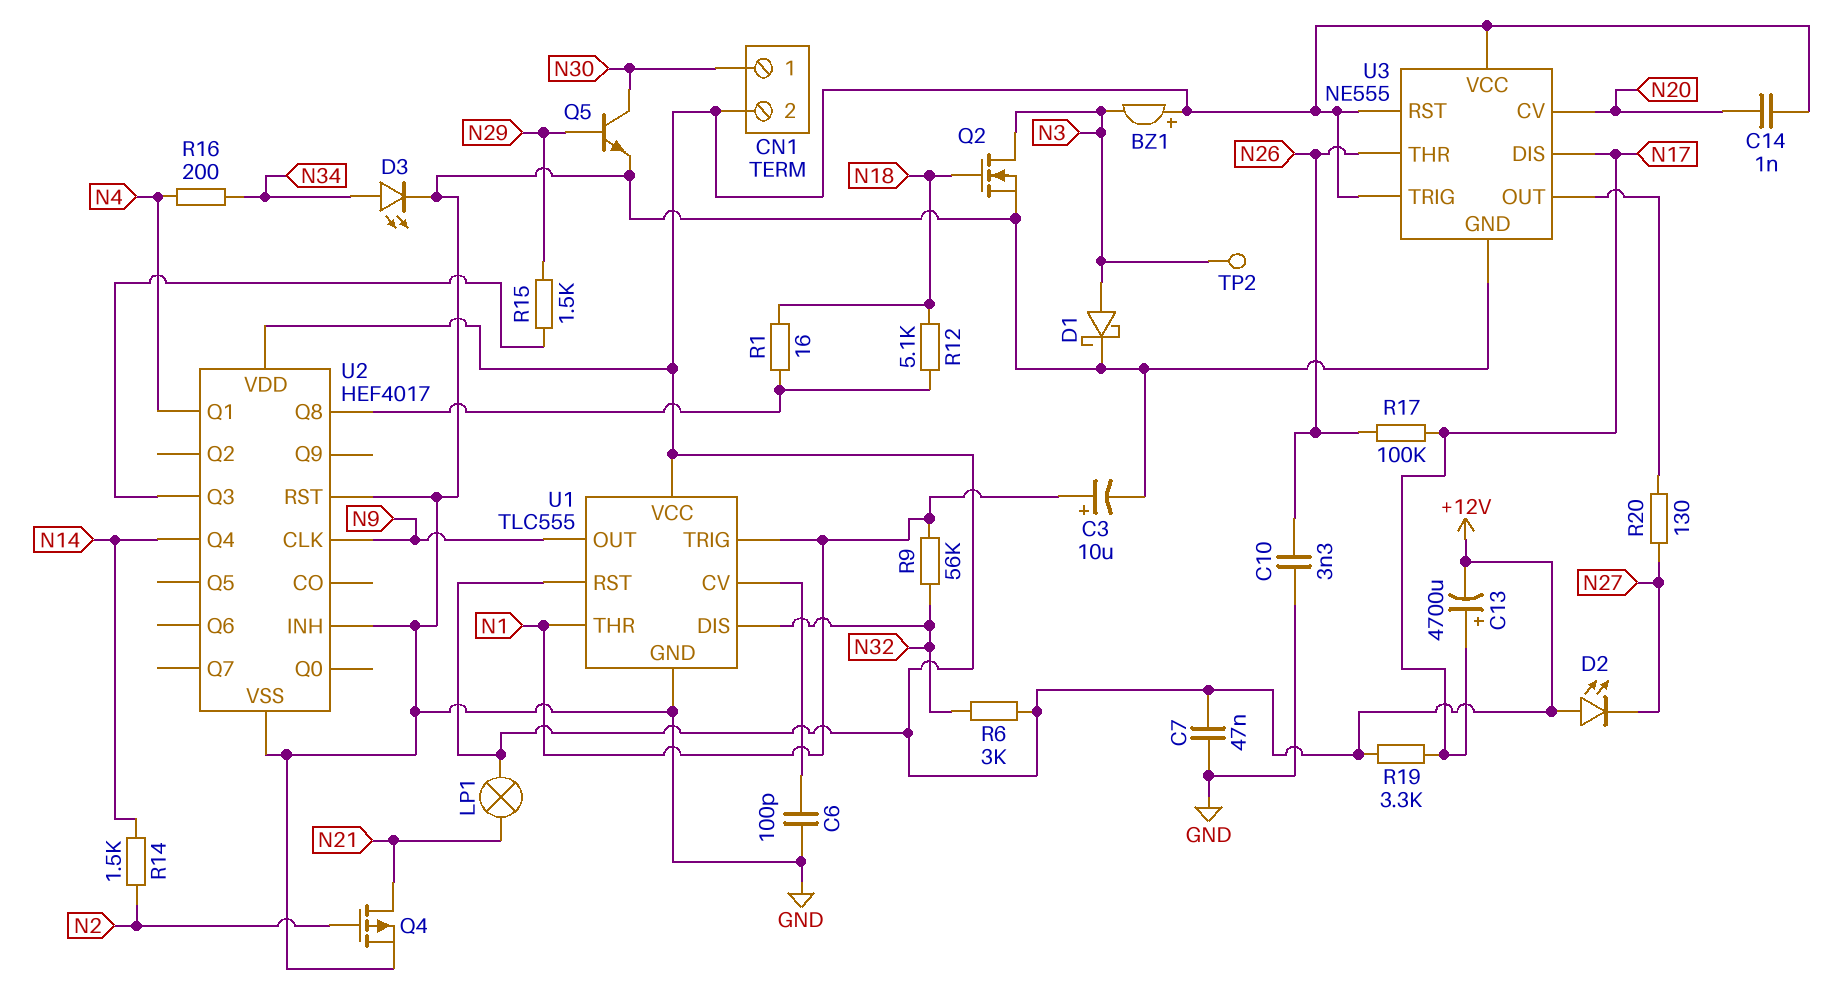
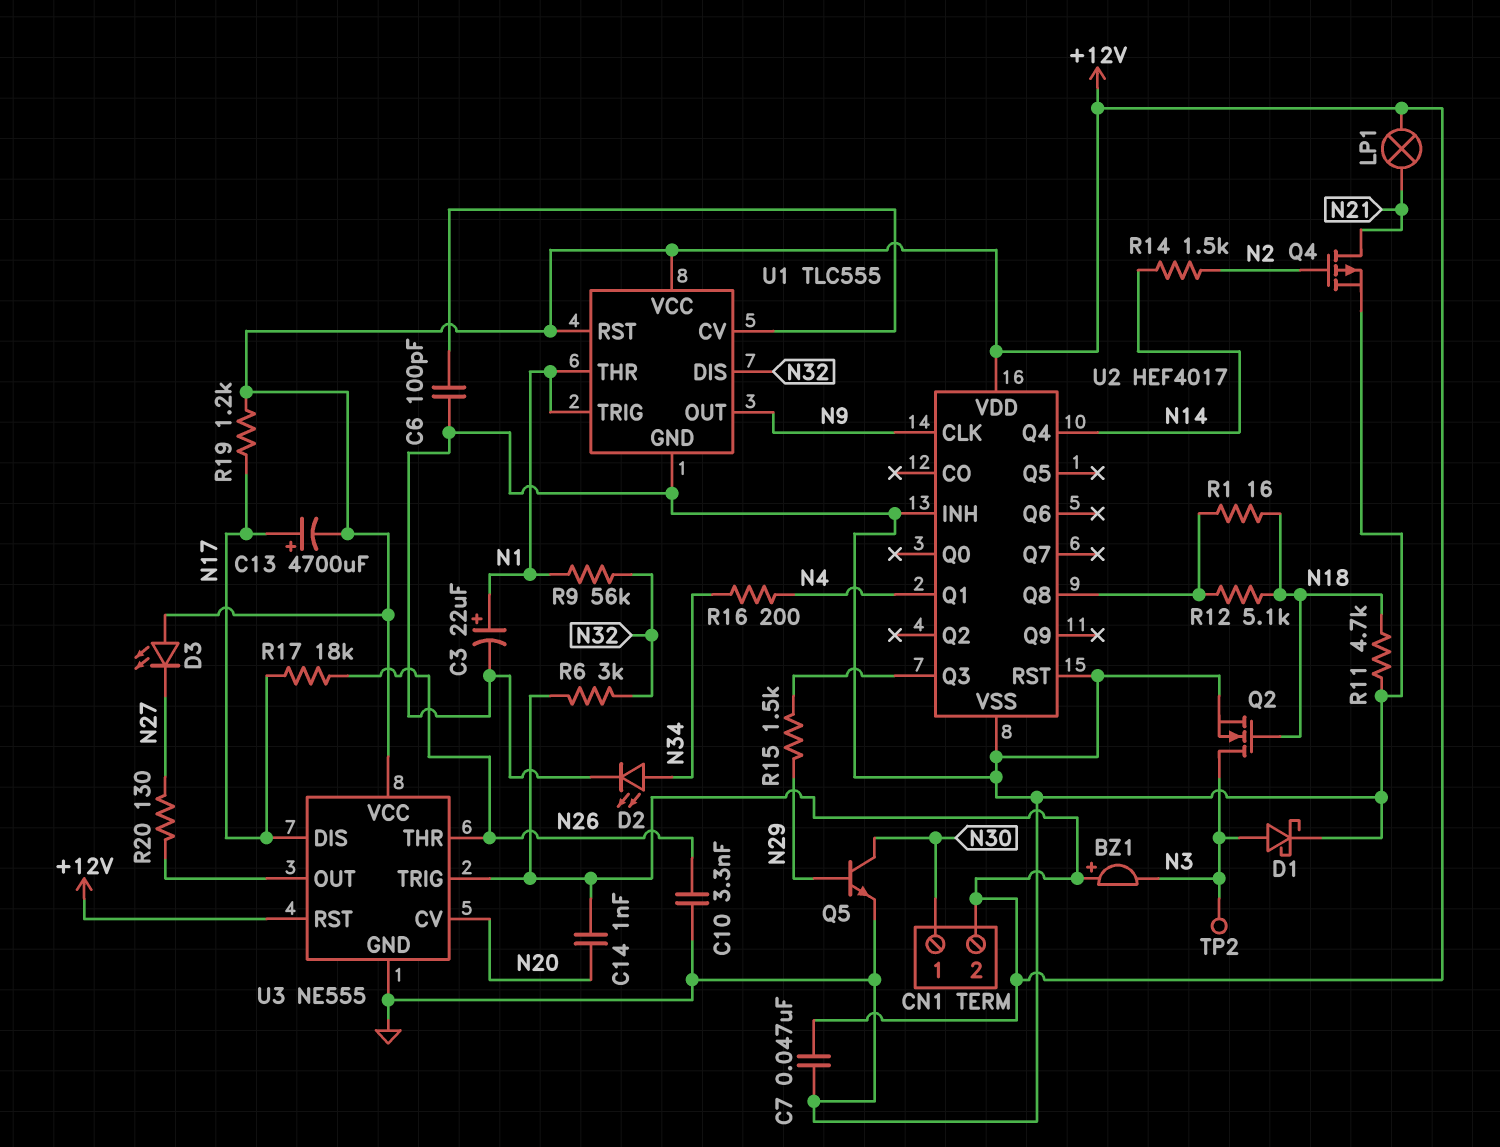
C3: 10uF (plus N1, minus GND) -> 22uF (plus N1, minus GND)
D2: LED (A +12V, K N27) -> LED (A N34, K GND)
D3: LED (A N34, K GND) -> LED (A +12V, K N27)
R11: none -> 4.7k (GND, N18)
R17: 100k (N17, N26) -> 18k (N17, N26)
R19: 3.3k (+12V, N17) -> 1.2k (+12V, N17)

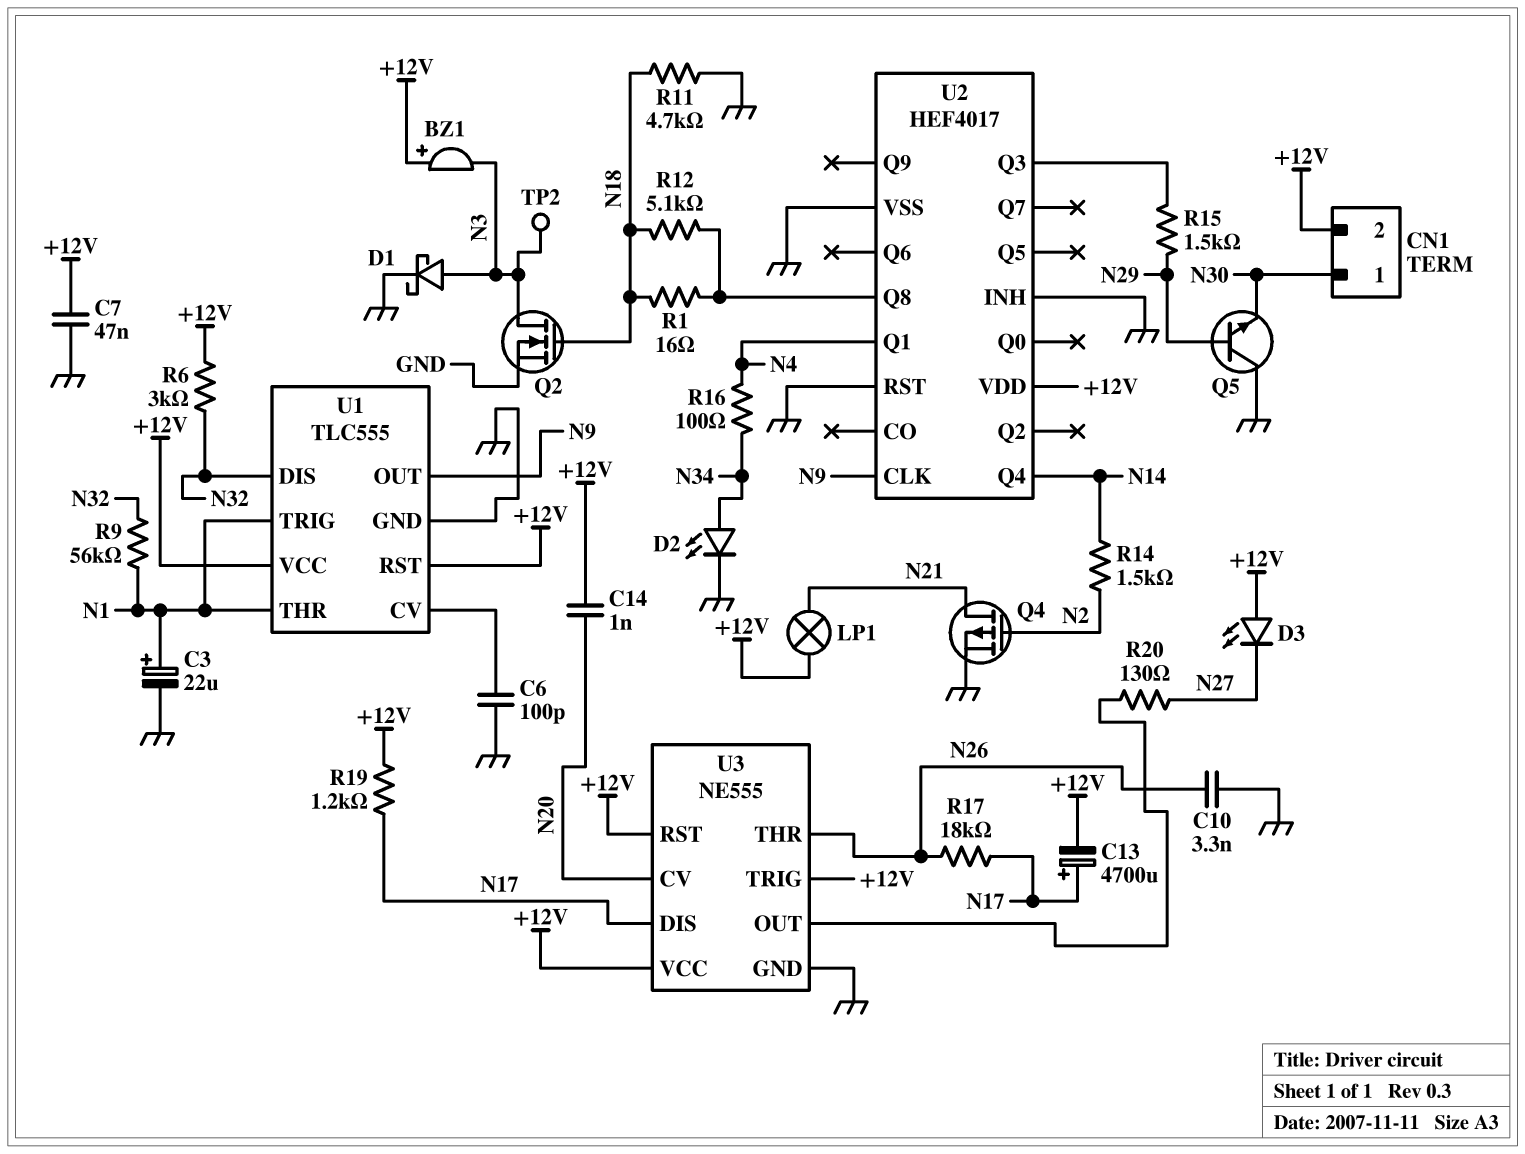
Q5: NPN (B N29, C N30, E GND) -> NPN (B N29, C GND, E N30)
R16: 200 (N4, N34) -> 100 (N4, N34)

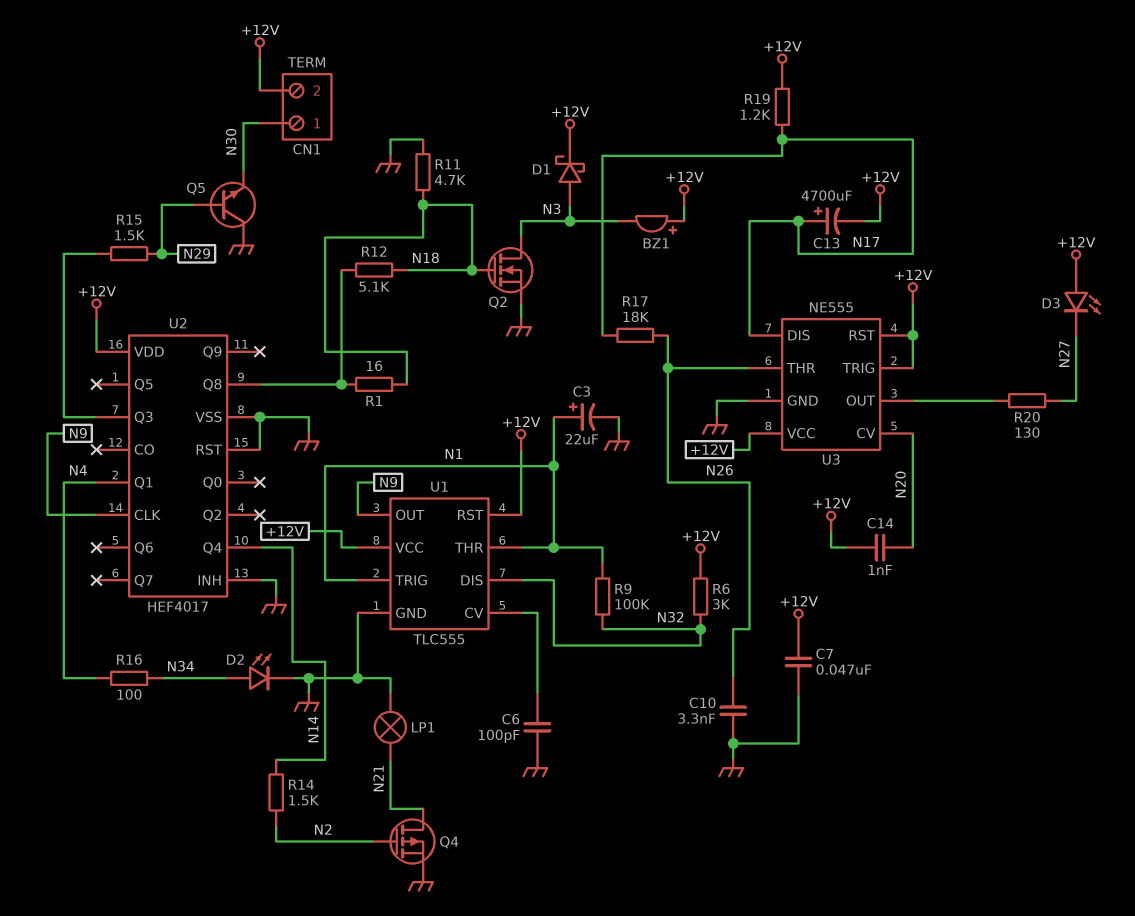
D1: schottky (A N3, K GND) -> schottky (A N3, K +12V)
LP1: lamp (+12V, N21) -> lamp (GND, N21)
R9: 56k (N1, N32) -> 100k (N1, N32)
TP2: test point (N3) -> none

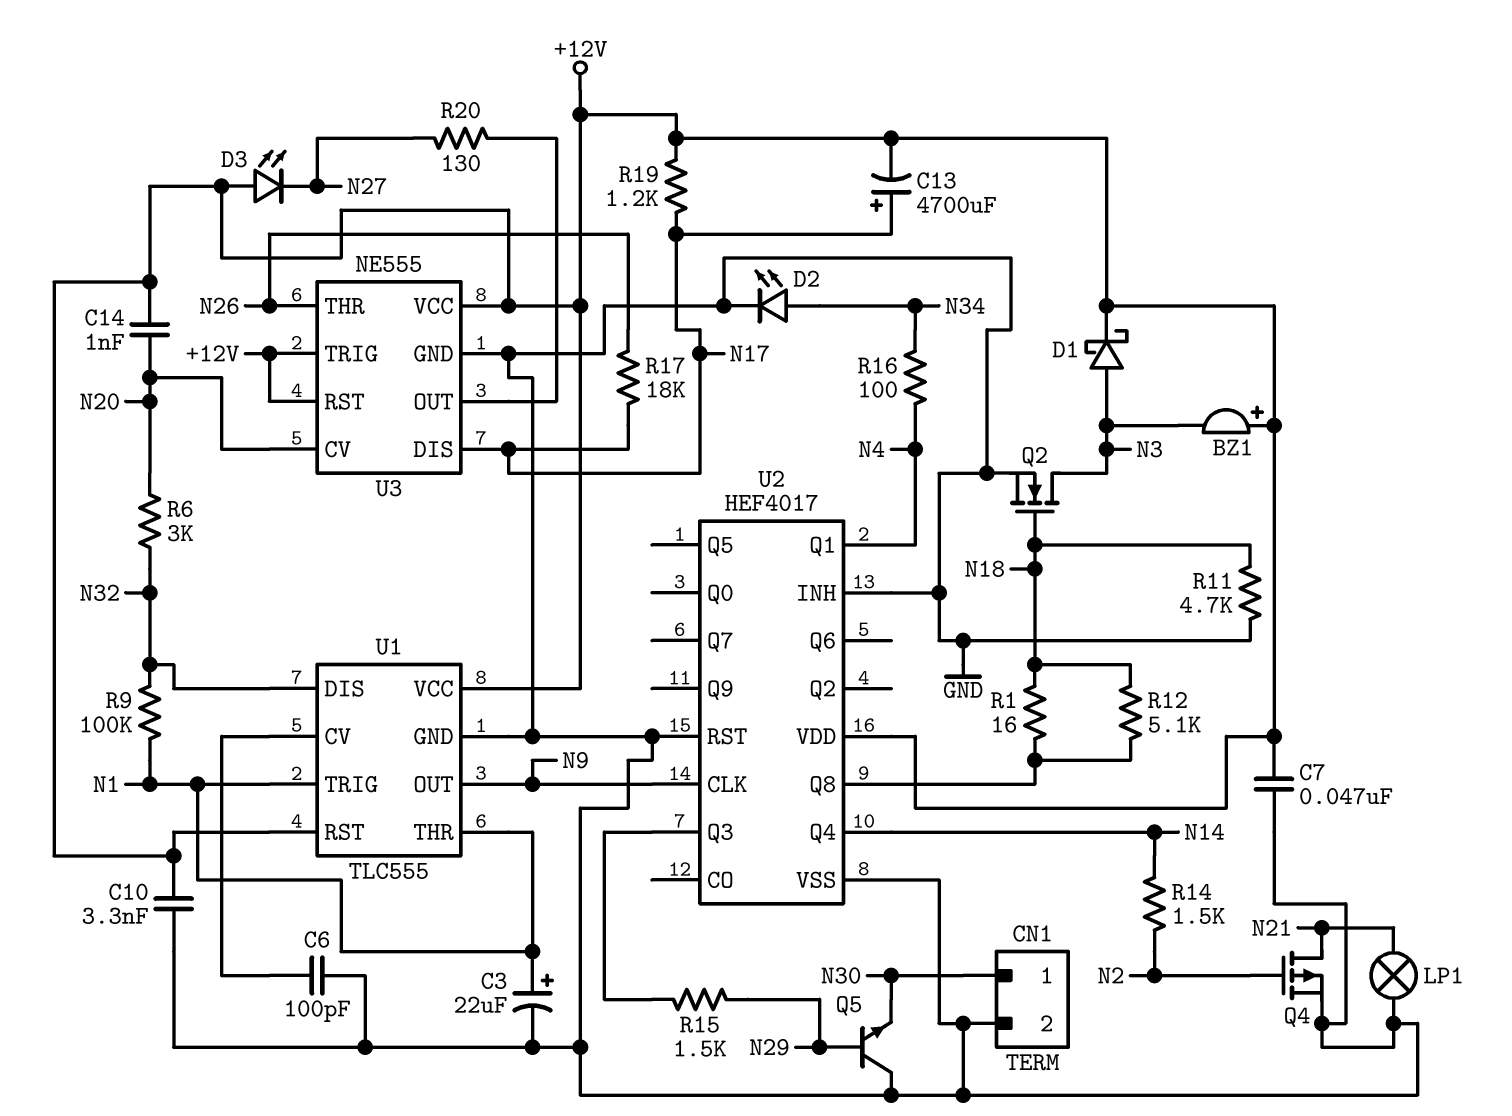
C10: 3.3nF (GND, N26) -> 3.3nF (+12V, GND)
CN1 pin 2: +12V -> GND
R6: 3k (+12V, N32) -> 3k (N20, N32)

